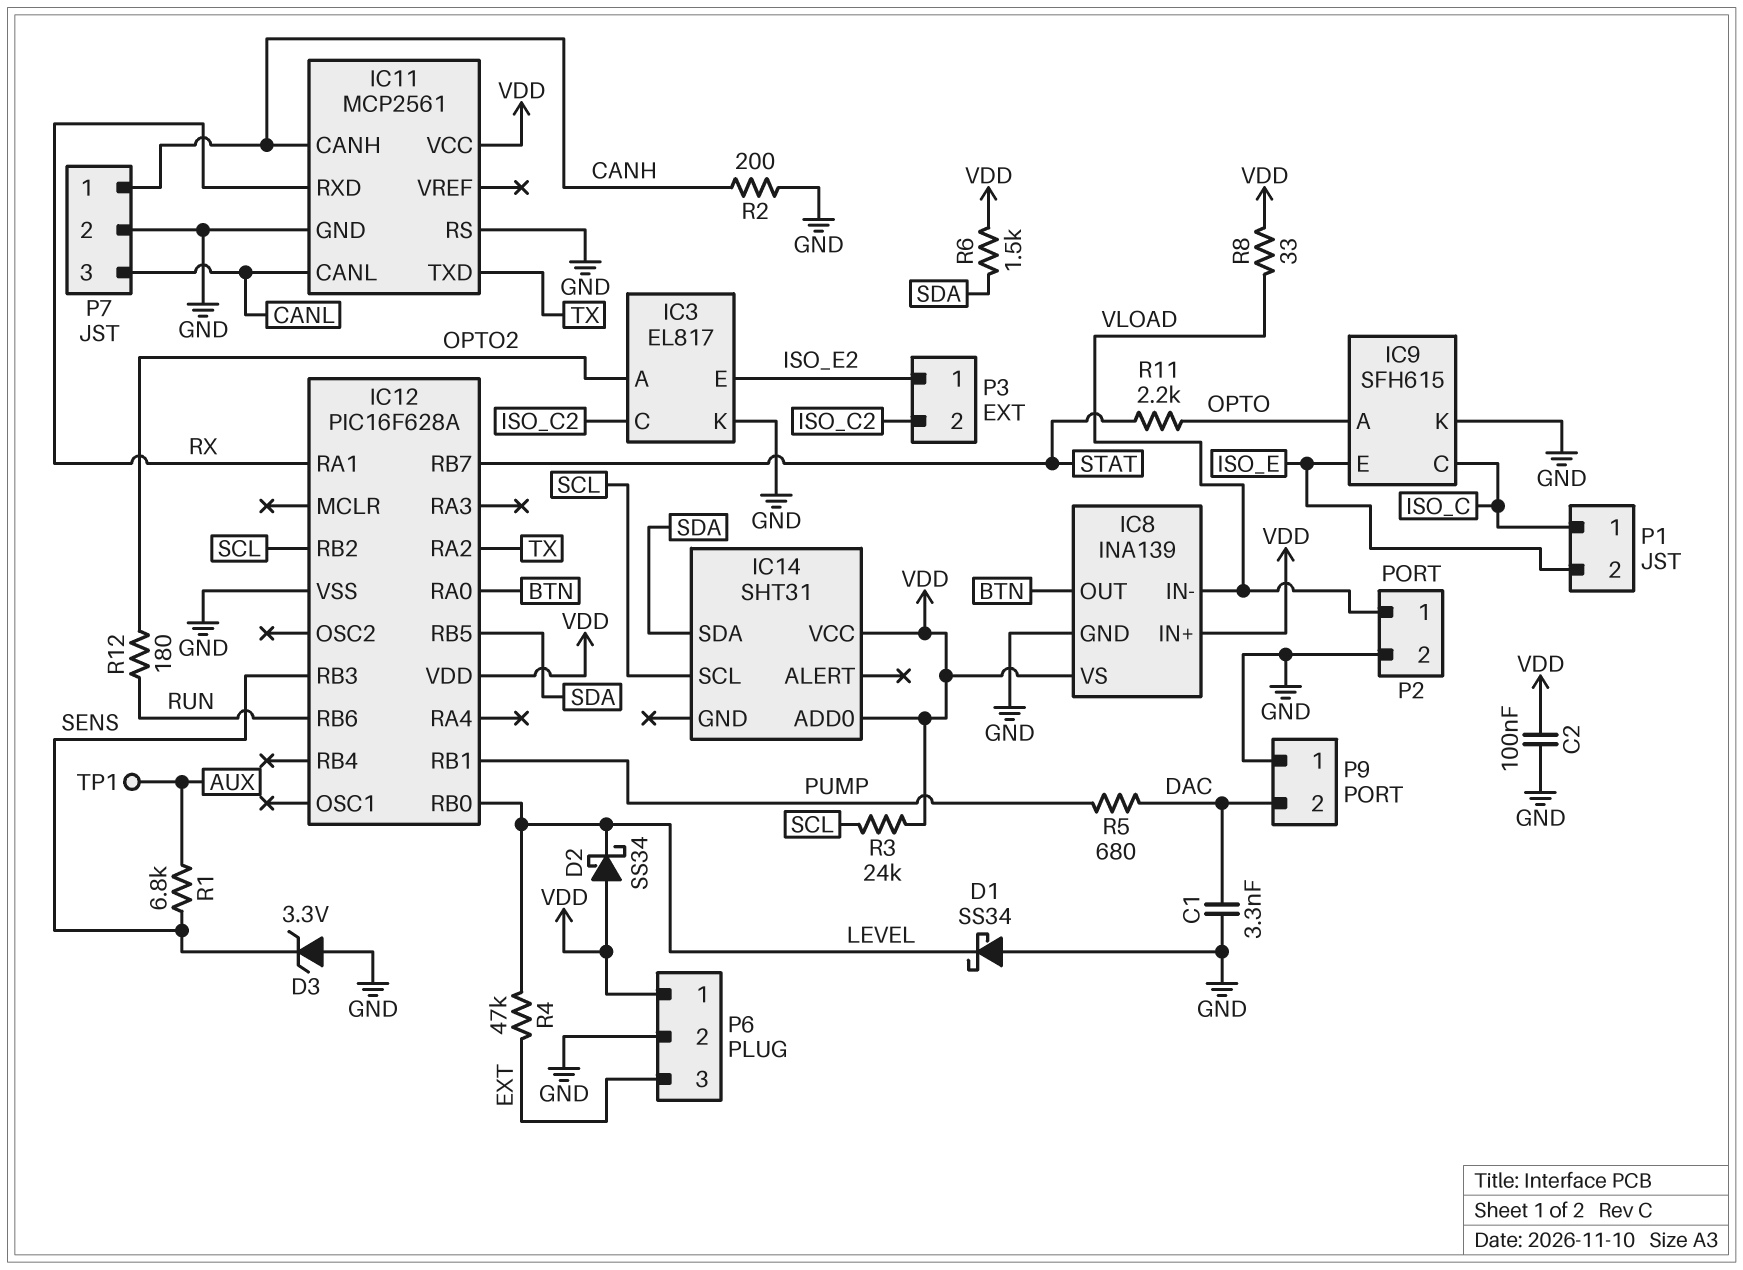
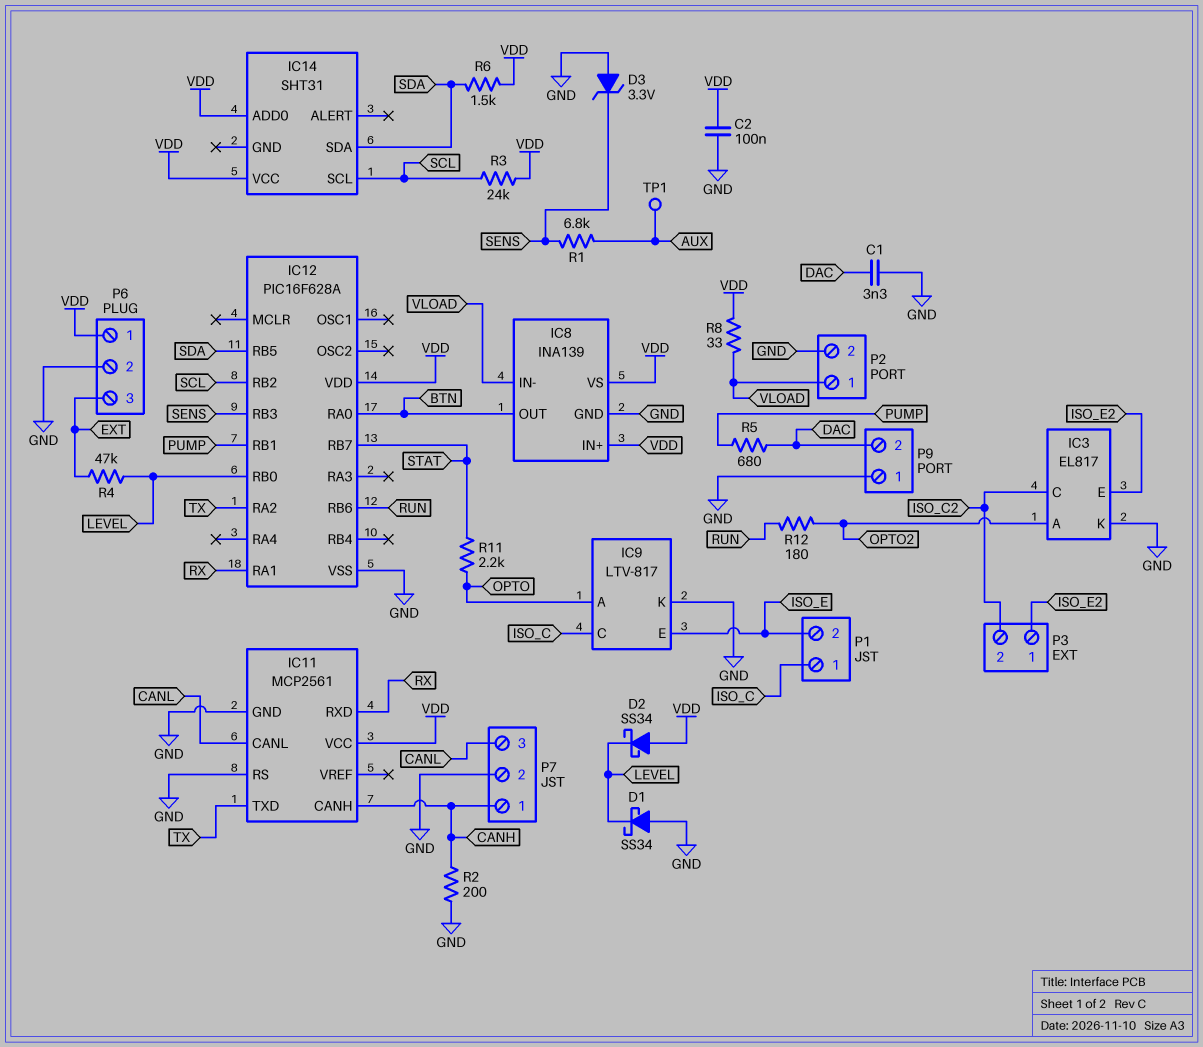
IC9: SFH615 -> LTV-817

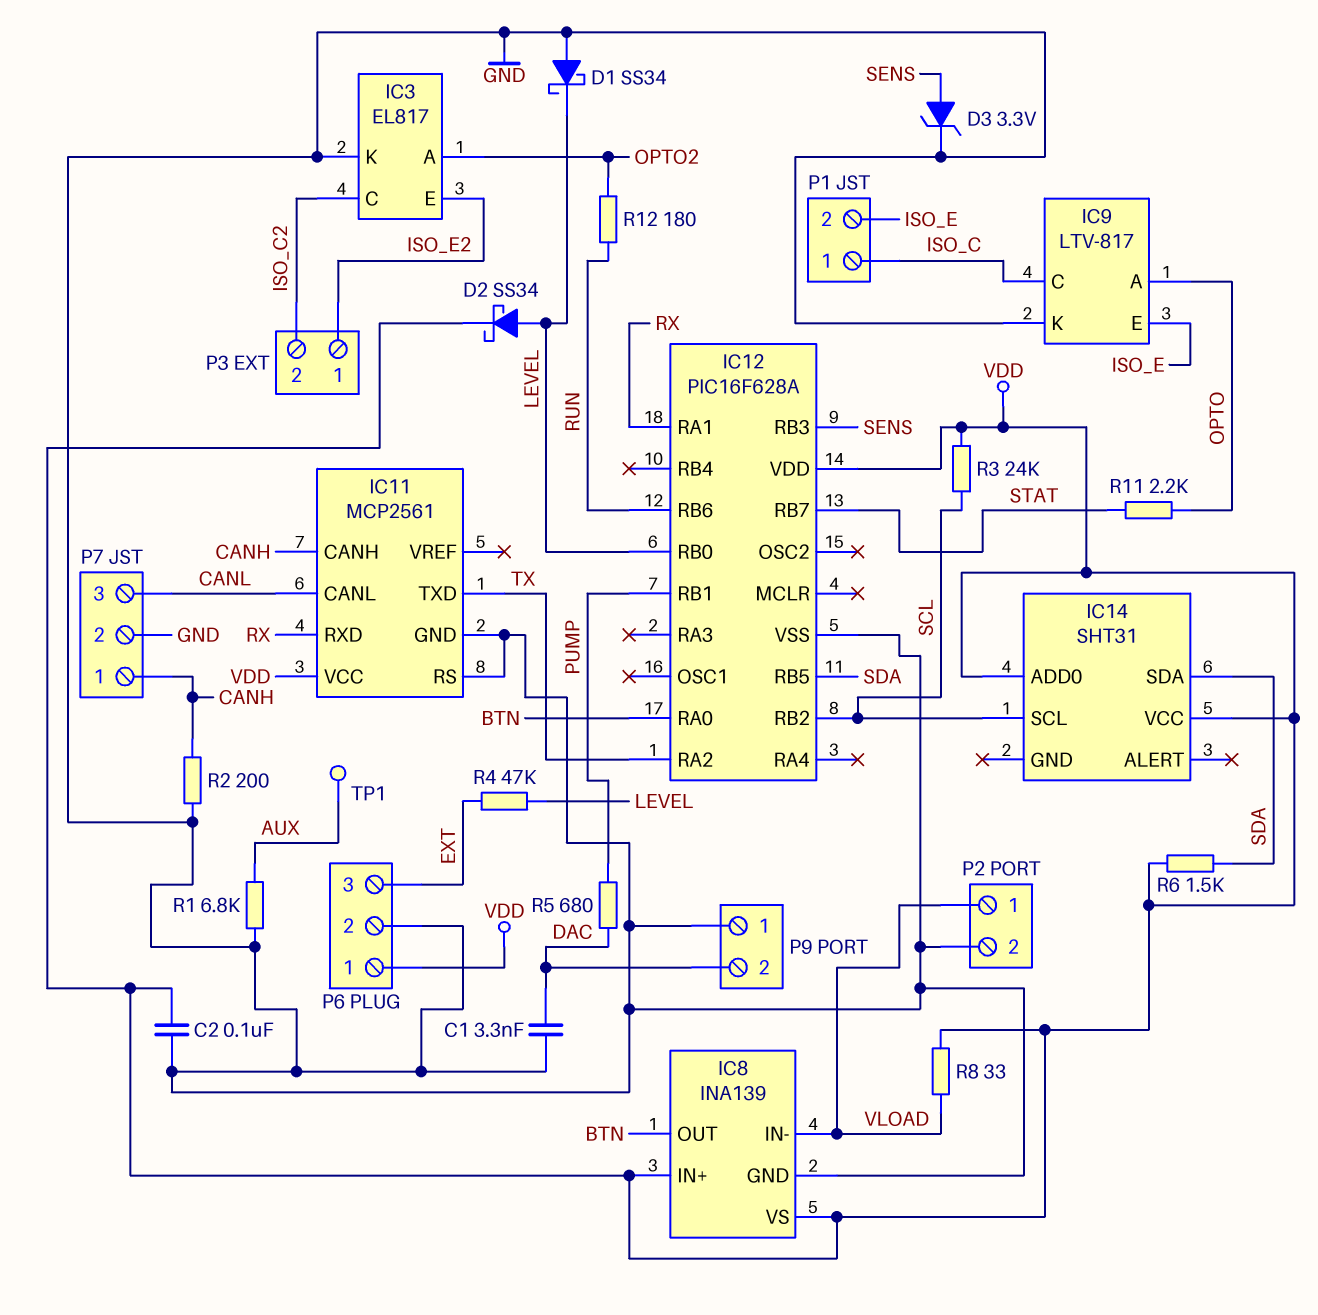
D2: schottky SS34 (A VDD, K LEVEL) -> schottky SS34 (A LEVEL, K VDD)
D3: zener 3.3V (A GND, K SENS) -> zener 3.3V (A SENS, K GND)
R1: 6.8k (AUX, SENS) -> 6.8k (AUX, GND)

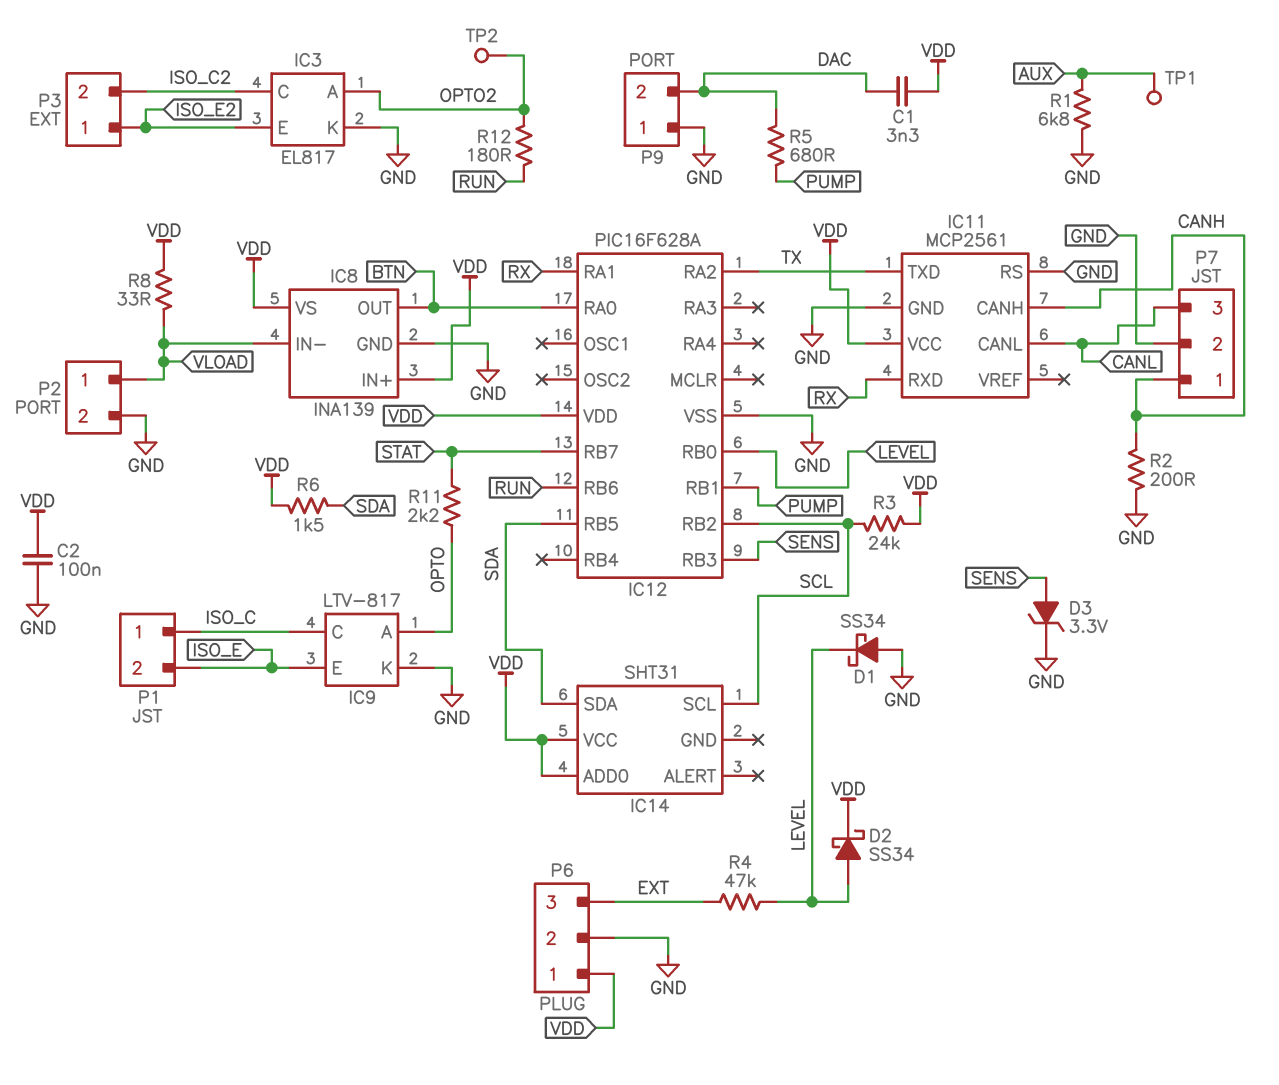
C1: 3.3nF (DAC, GND) -> 3.3nF (DAC, VDD)
TP2: none -> test point (OPTO2)

